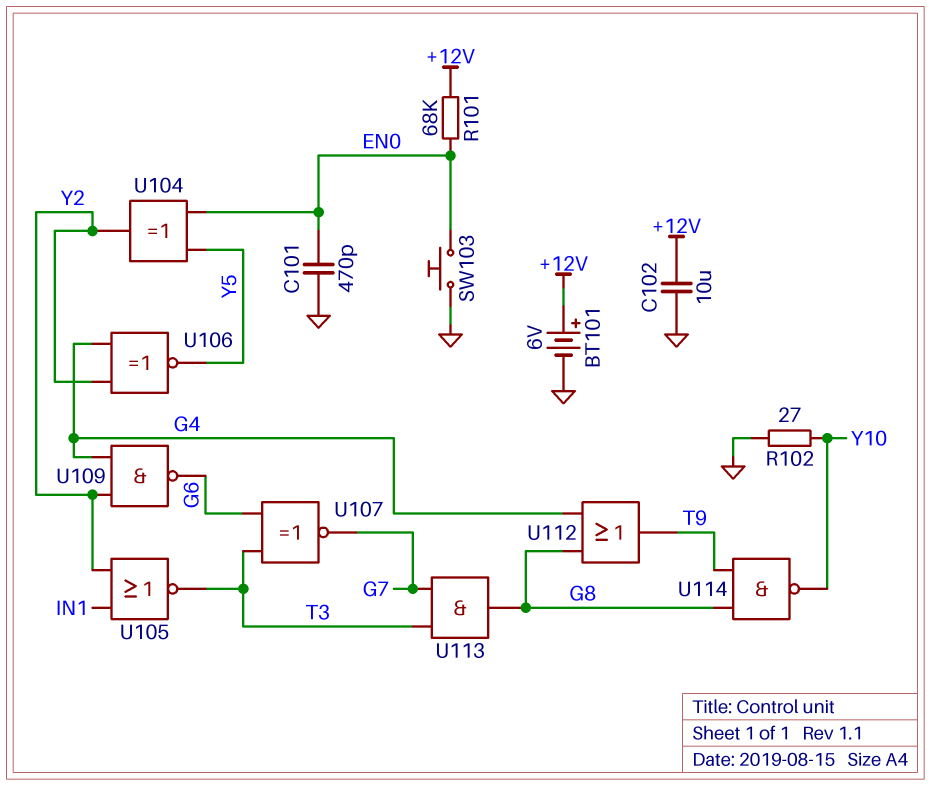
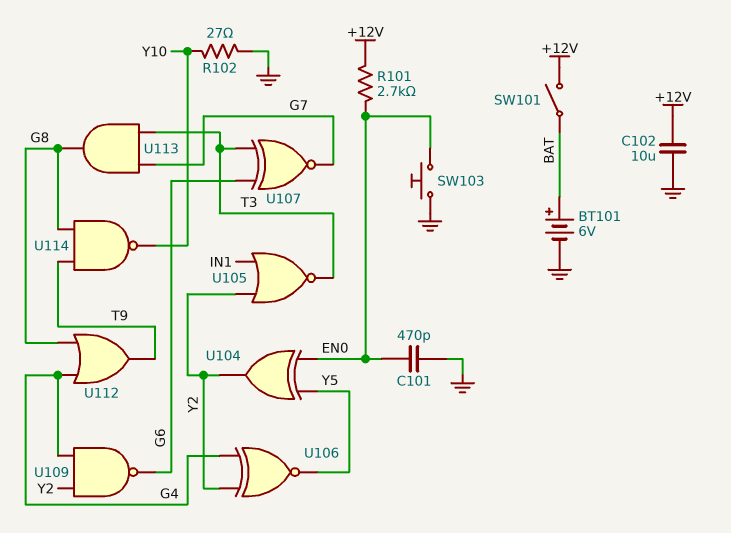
BT101: 6V (plus +12V, minus GND) -> 6V (plus BAT, minus GND)
R101: 68k (+12V, EN0) -> 2.7k (+12V, EN0)
SW101: none -> switch (+12V, BAT)

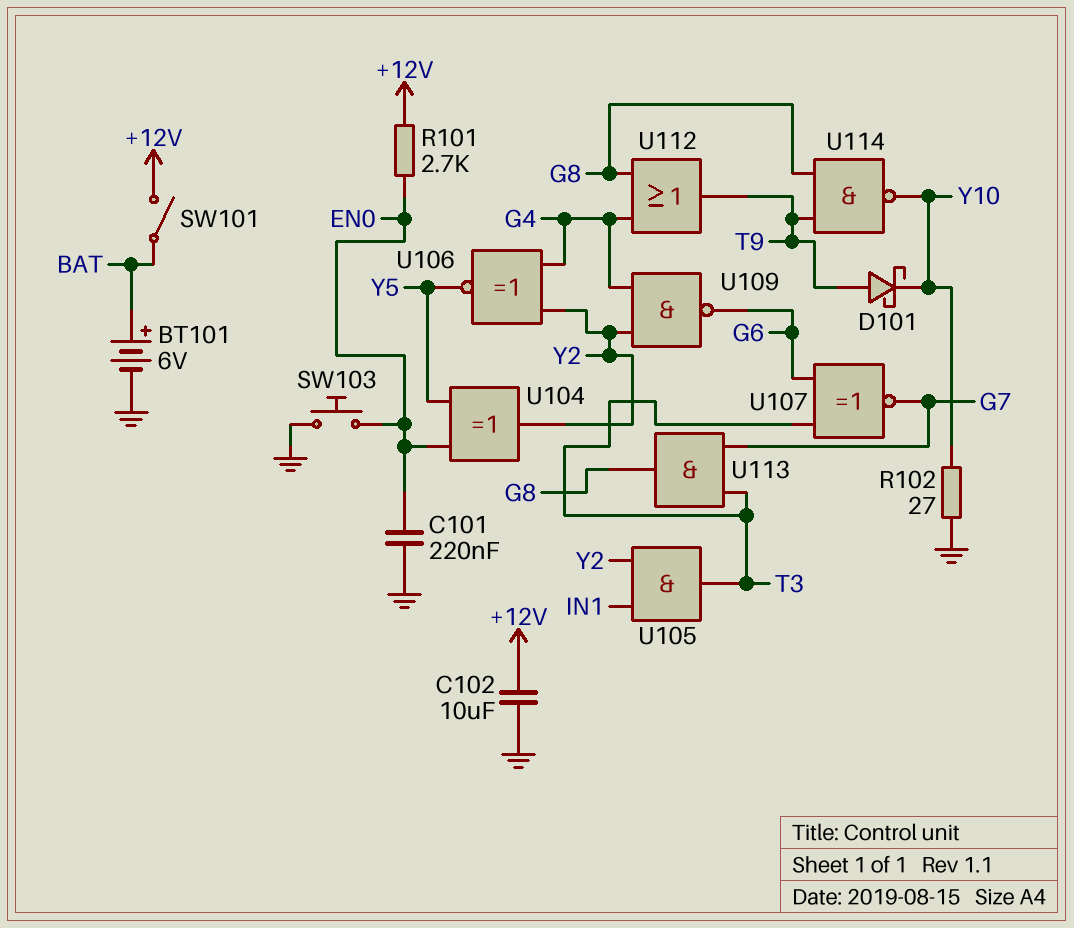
C101: 470pF (EN0, GND) -> 220nF (EN0, GND)
D101: none -> schottky (A T9, K Y10)
U105: NOR (in IN1, in Y2, out T3) -> AND (in IN1, in Y2, out T3)

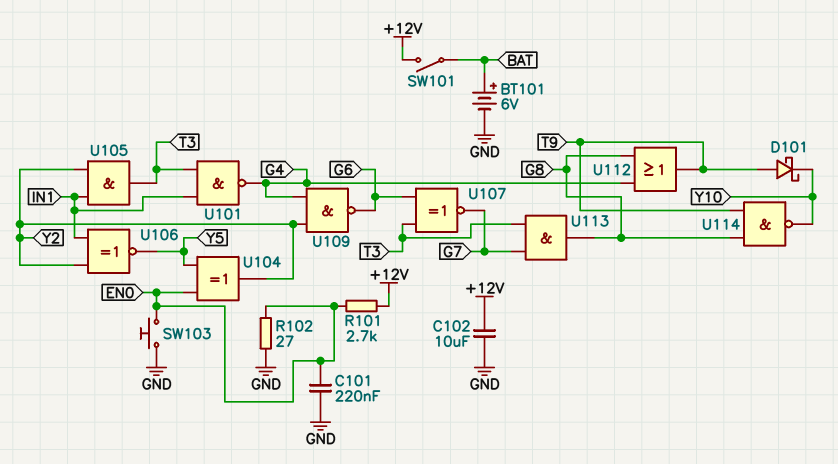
R102: 27 (GND, Y10) -> 27 (EN0, GND)
U101: none -> NAND (in IN1, in T3, out G4)
U106: XNOR (in G4, in Y2, out Y5) -> XNOR (in IN1, in Y2, out Y5)

